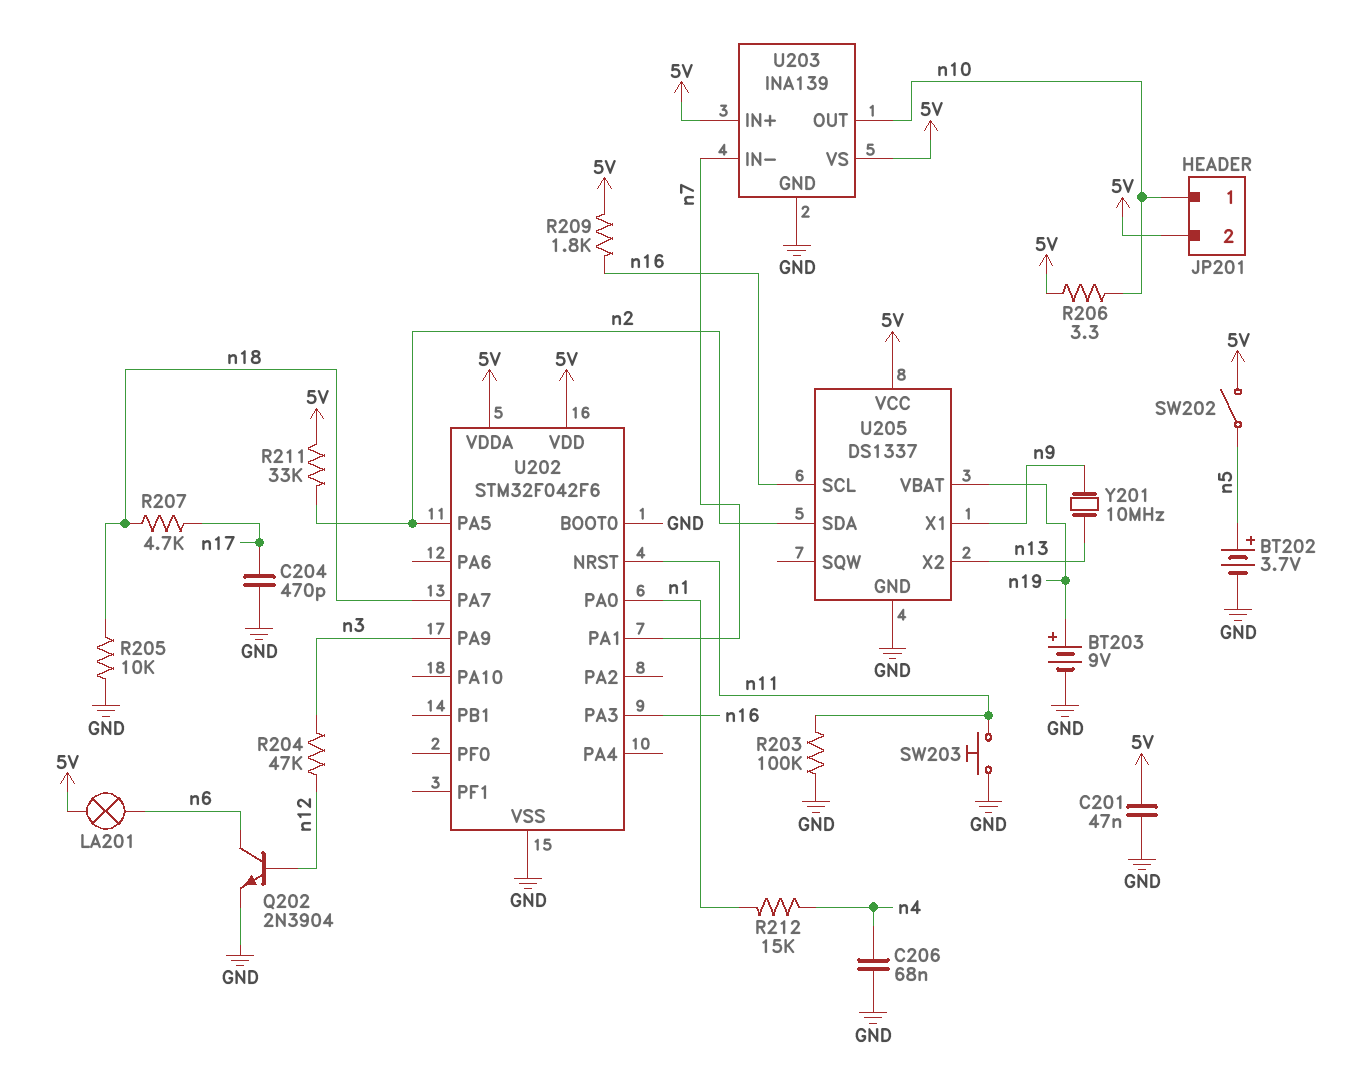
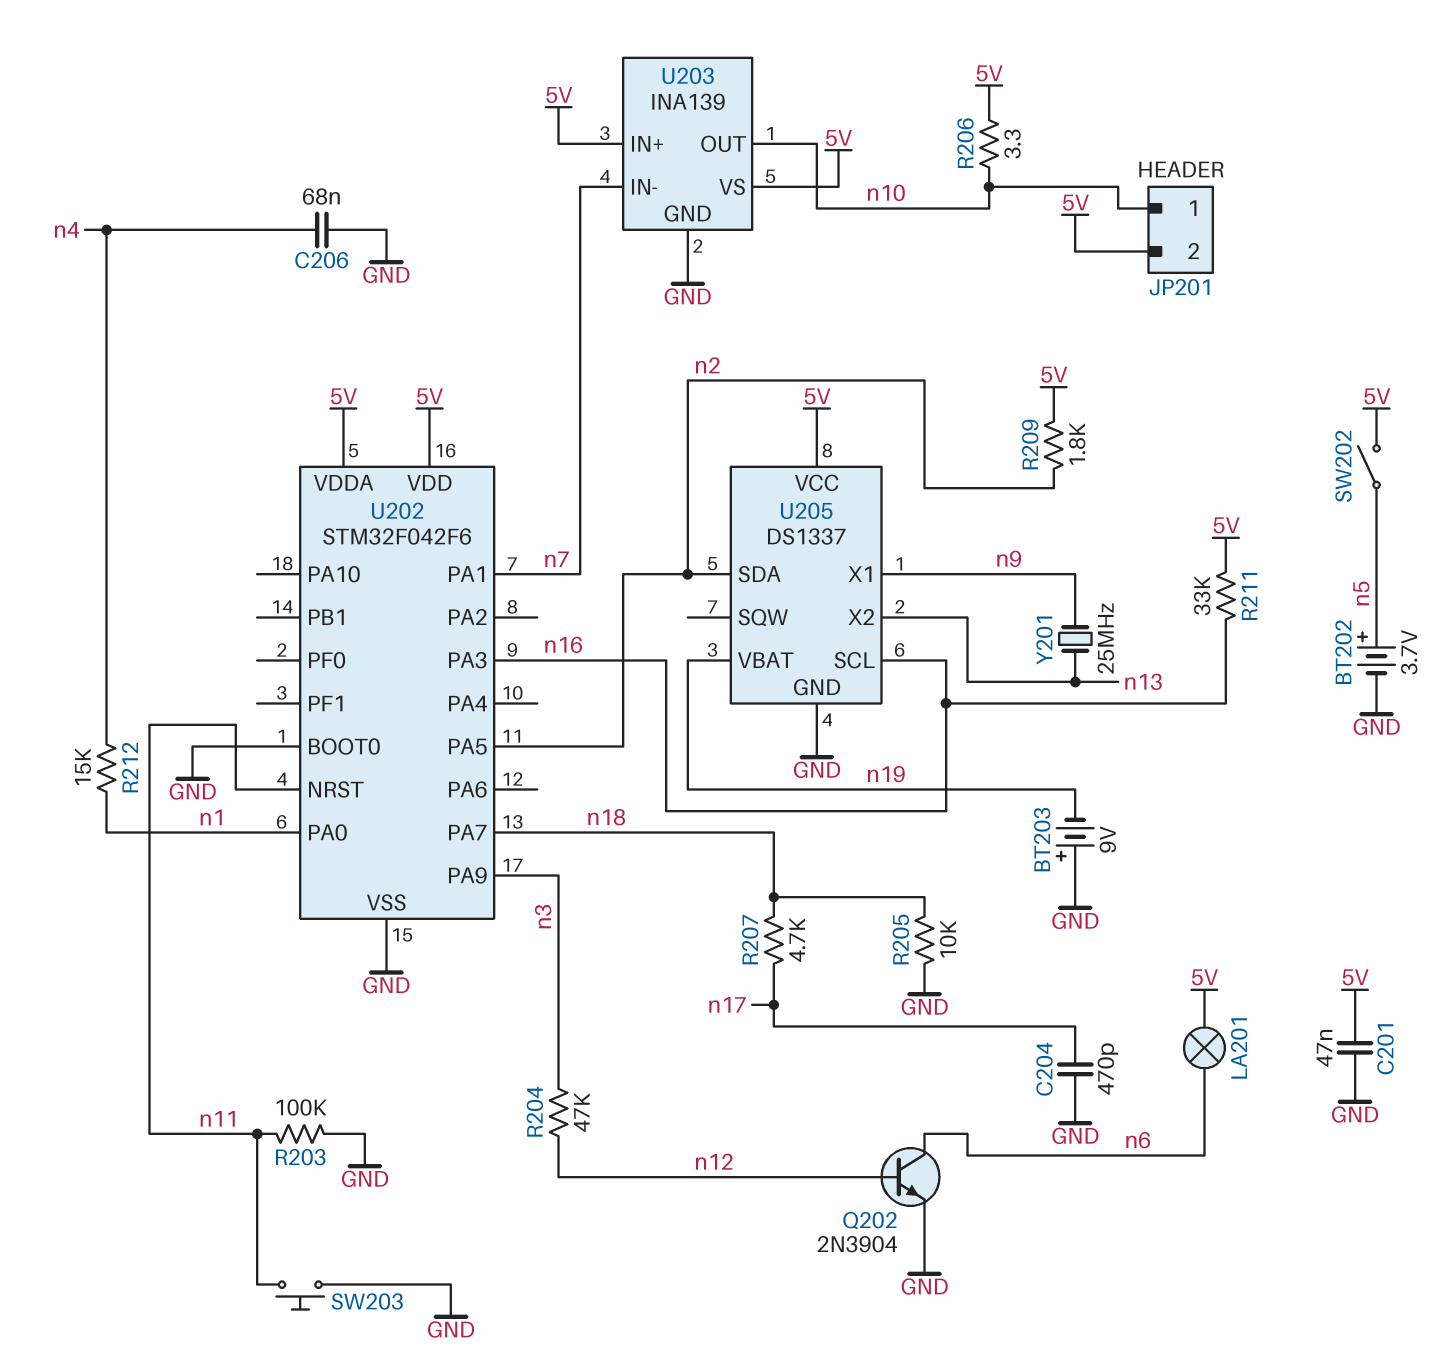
BT203: 9V (plus n19, minus GND) -> 9V (plus GND, minus n19)
R209: 1.8k (5V, n16) -> 1.8k (5V, n2)
R211: 33k (5V, n2) -> 33k (5V, n16)
Y201: 10MHz (n9, n13) -> 25MHz (n9, n13)

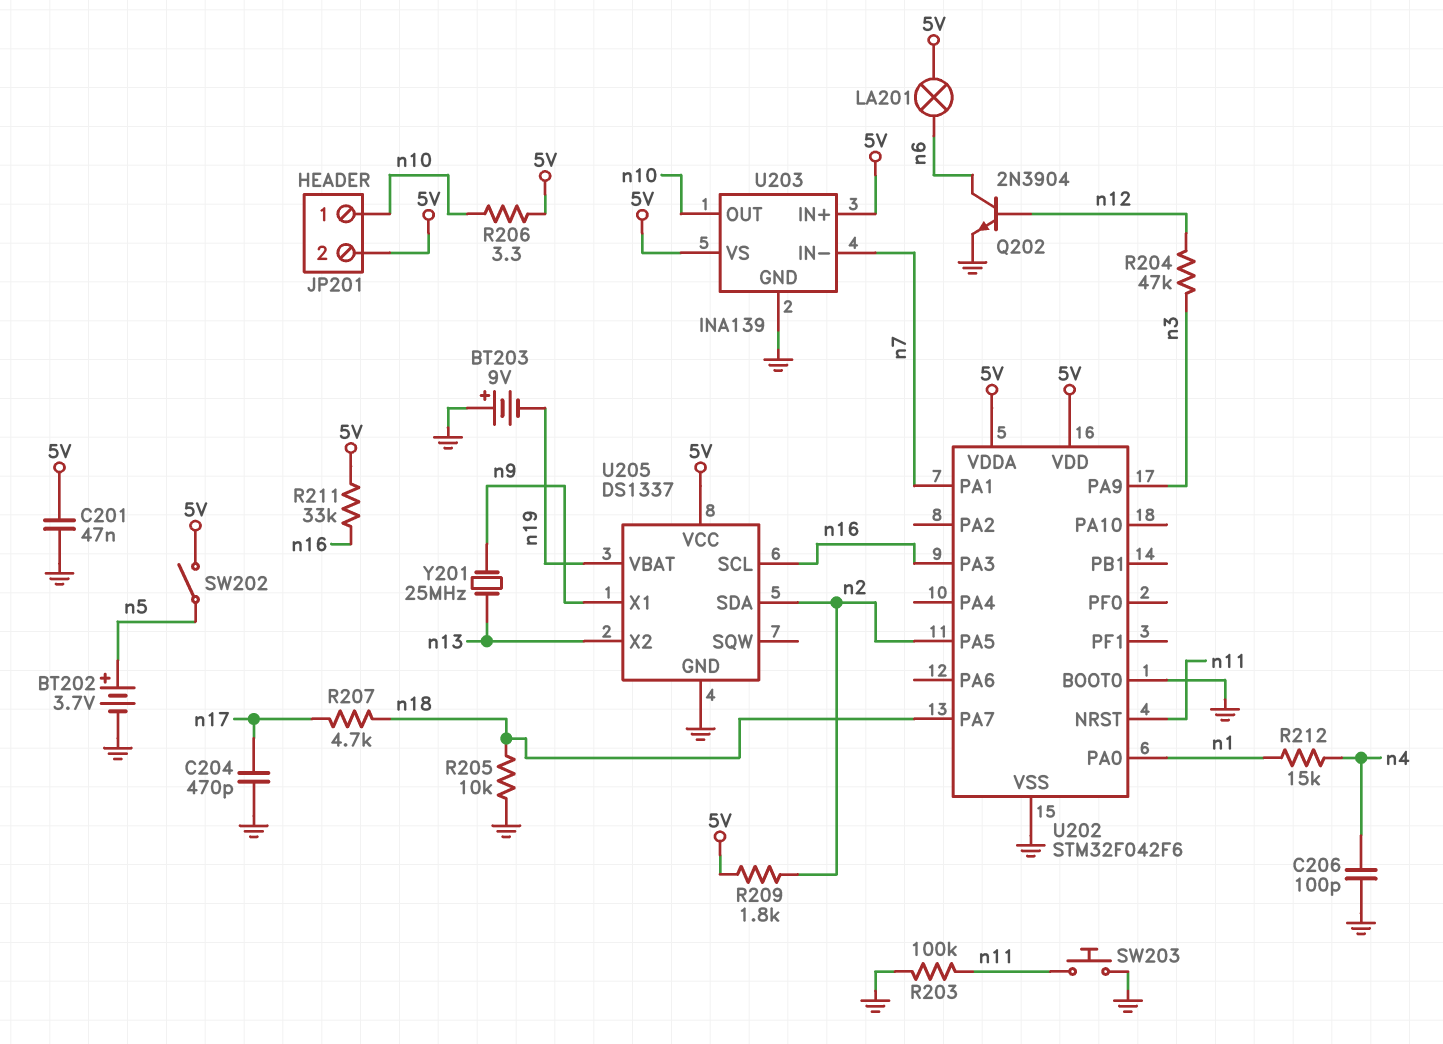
C206: 68nF (GND, n4) -> 100pF (GND, n4)

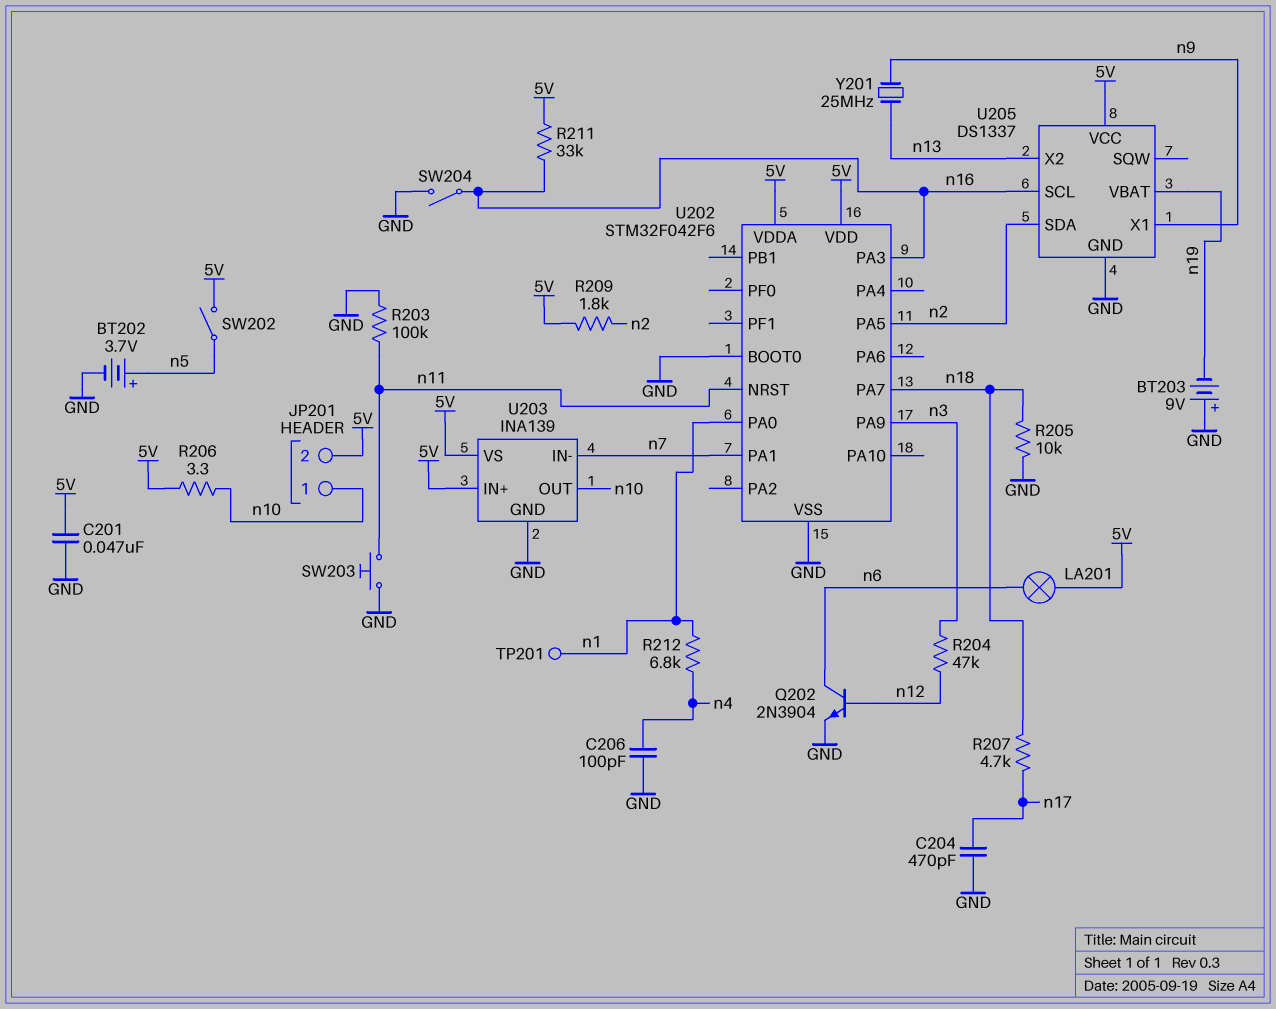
R212: 15k (n1, n4) -> 6.8k (n1, n4)
SW204: none -> switch (GND, n16)
TP201: none -> test point (n1)

